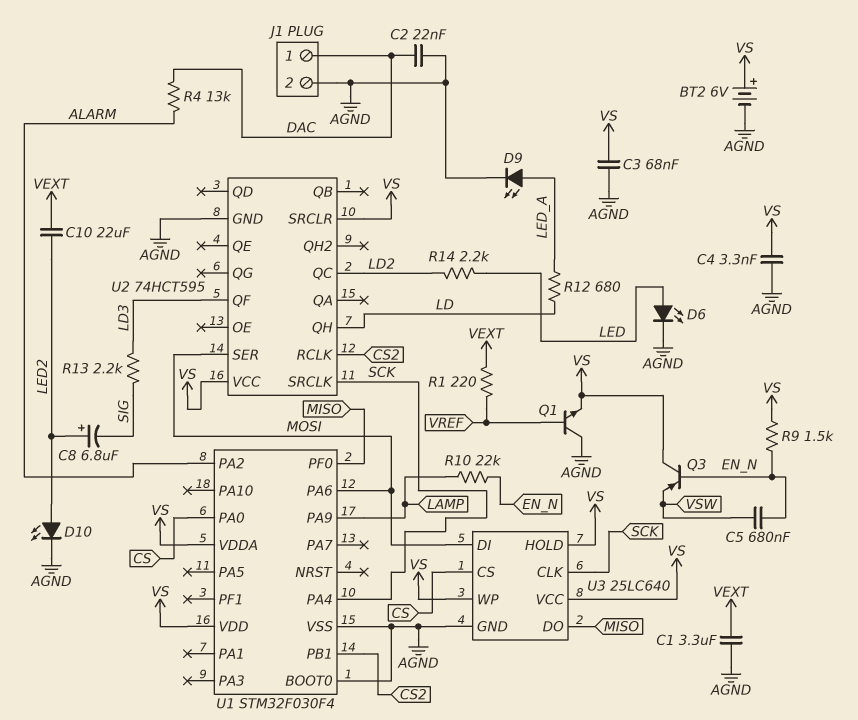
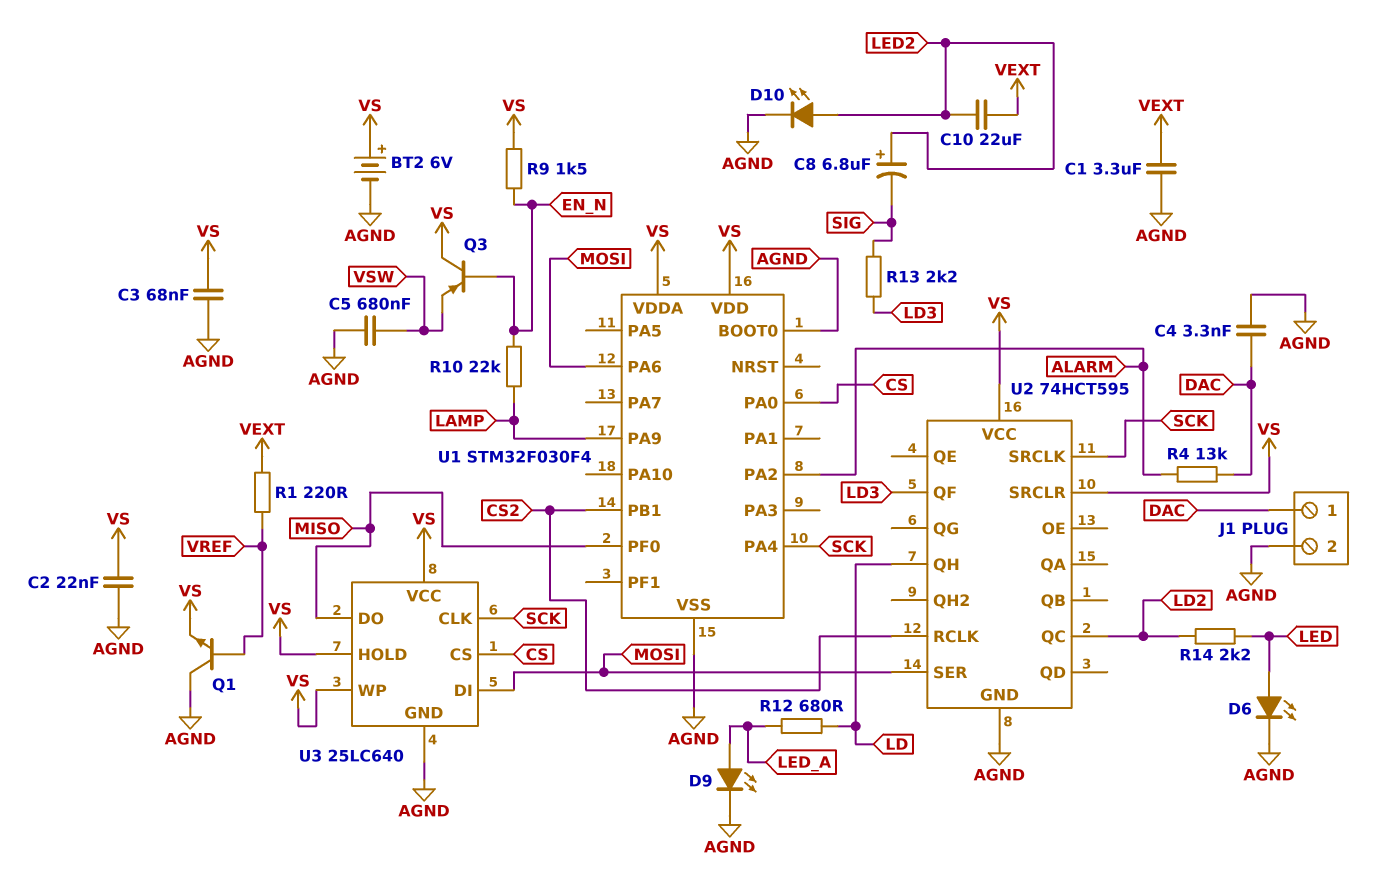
C2: 22nF (AGND, DAC) -> 22nF (AGND, VS)
C4: 3.3nF (AGND, VS) -> 3.3nF (AGND, DAC)
C5: 680nF (EN_N, VSW) -> 680nF (AGND, VSW)

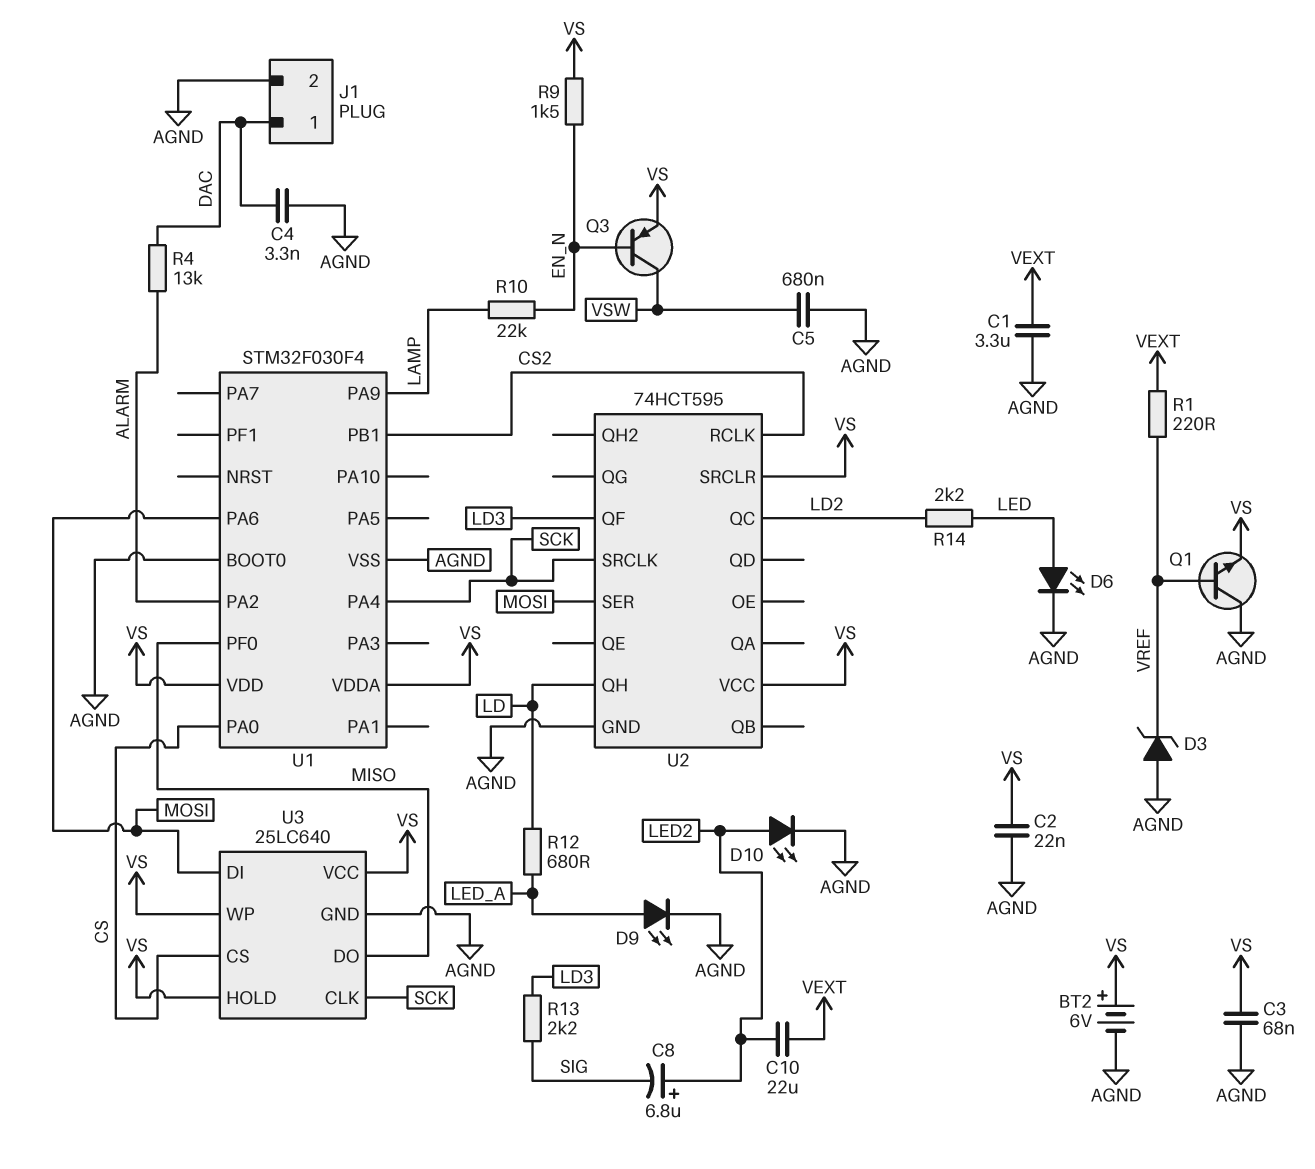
D3: none -> zener (A AGND, K VREF)
Q3: PNP (B EN_N, C VS, E VSW) -> PNP (B EN_N, C VSW, E VS)

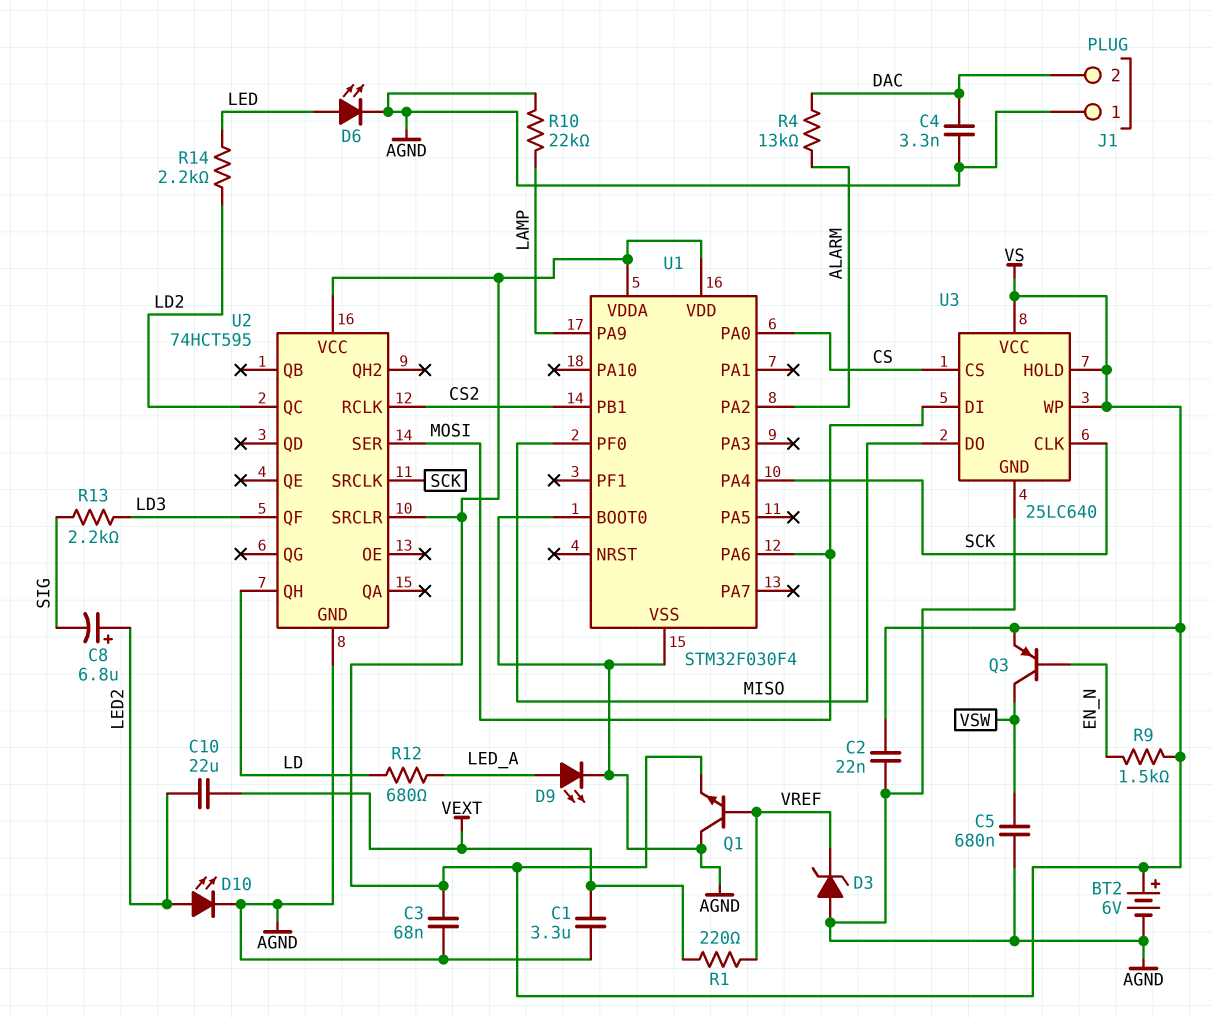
J1 pin 1: DAC -> AGND
J1 pin 2: AGND -> DAC
R10: 22k (EN_N, LAMP) -> 22k (AGND, LAMP)

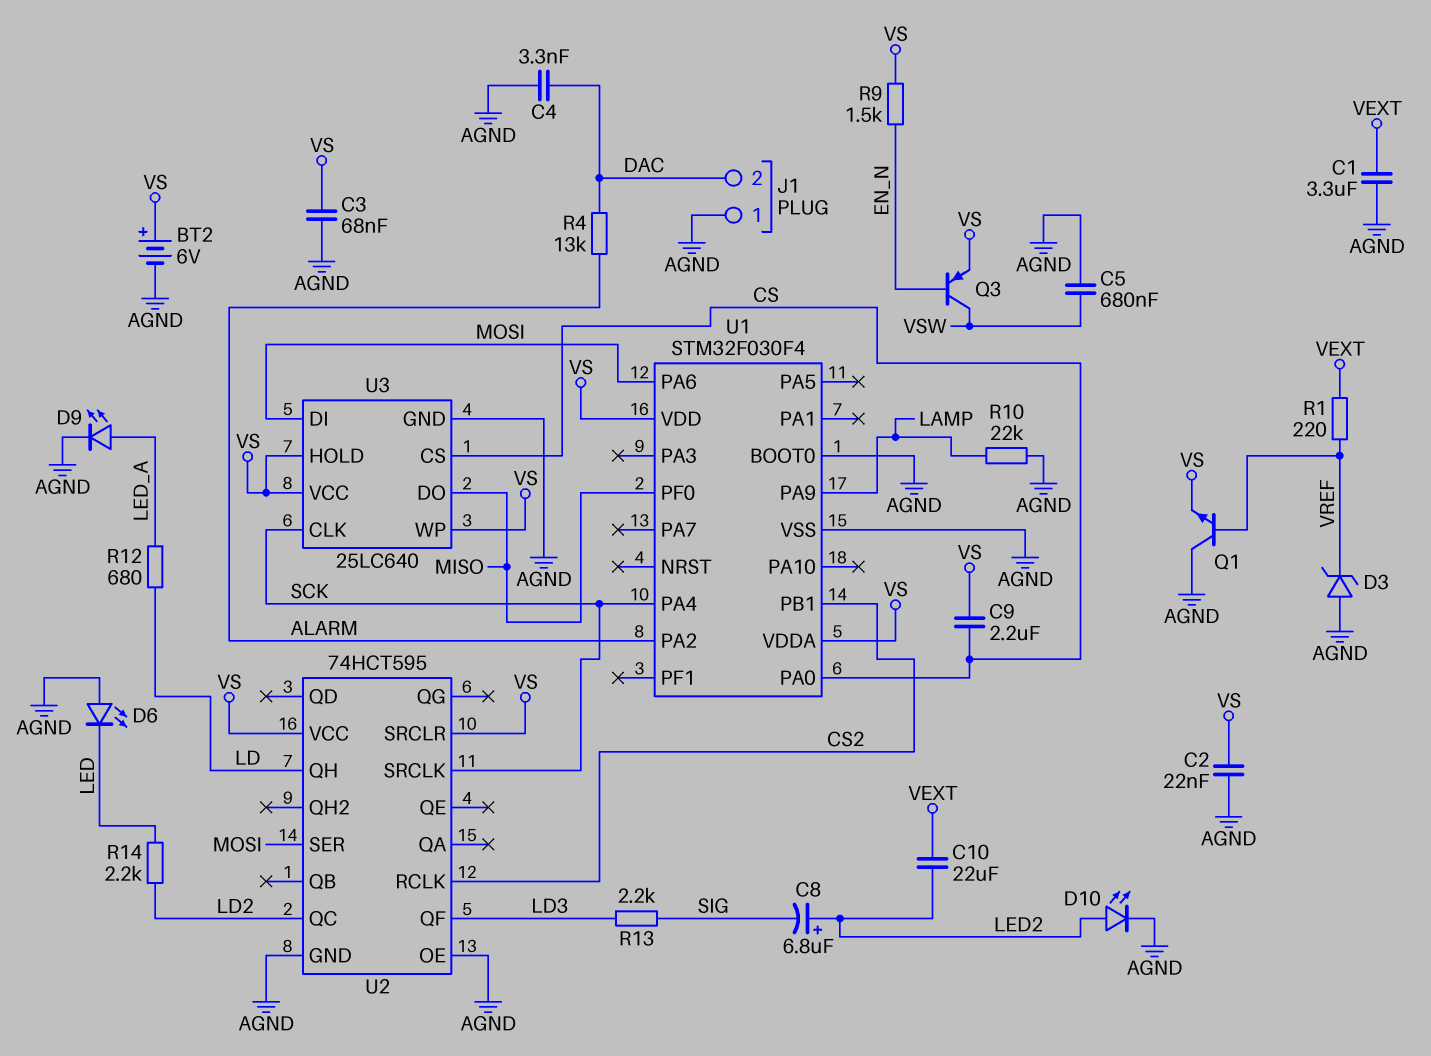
C9: none -> 2.2uF (CS, VS)
D6: LED (A LED, K AGND) -> LED (A AGND, K LED)
U2 pin OE: none -> AGND

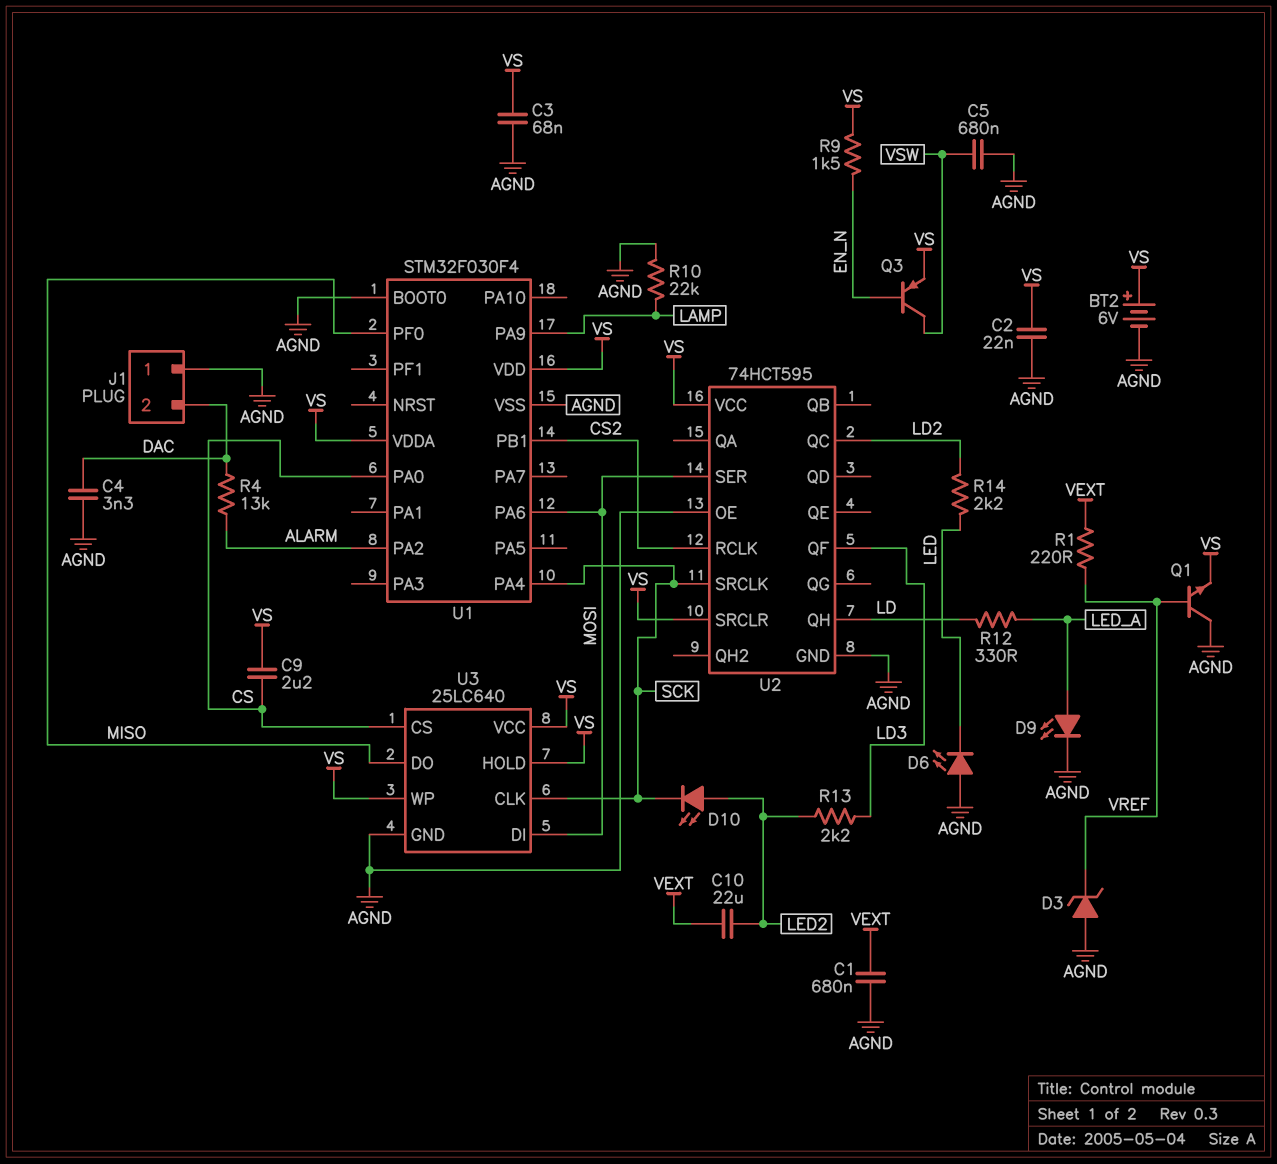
C1: 3.3uF (AGND, VEXT) -> 680nF (AGND, VEXT)
C8: 6.8uF (plus LED2, minus SIG) -> none
D10: LED (A LED2, K AGND) -> LED (A LED2, K SCK)
R12: 680 (LD, LED_A) -> 330 (LD, LED_A)
R13: 2.2k (LD3, SIG) -> 2.2k (LD3, LED2)

